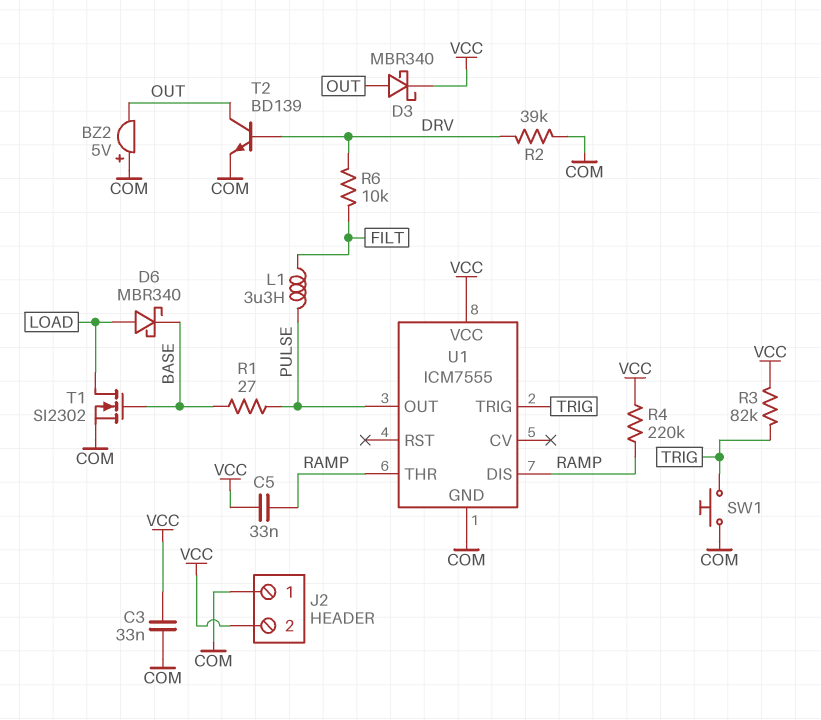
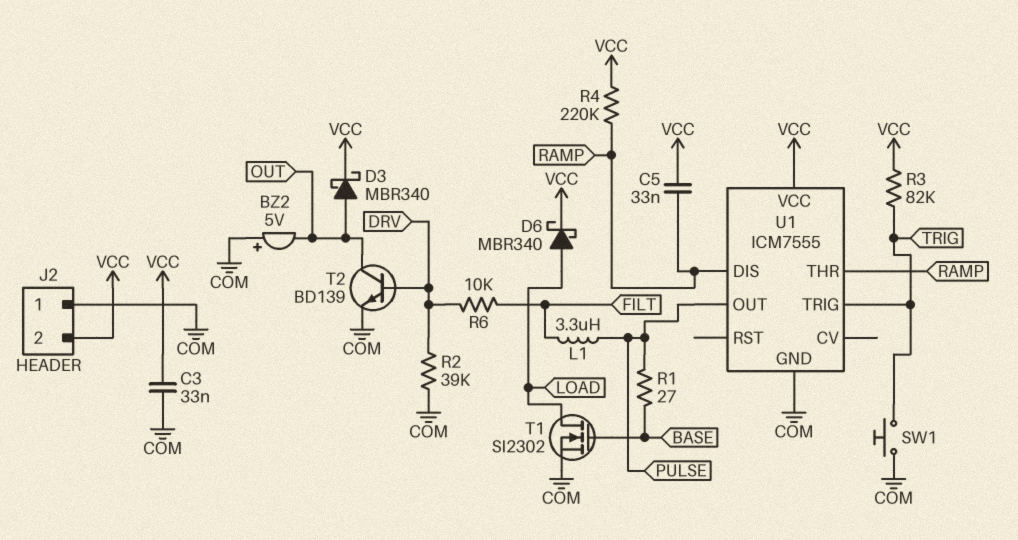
D6: schottky MBR340 (A LOAD, K BASE) -> schottky MBR340 (A LOAD, K VCC)

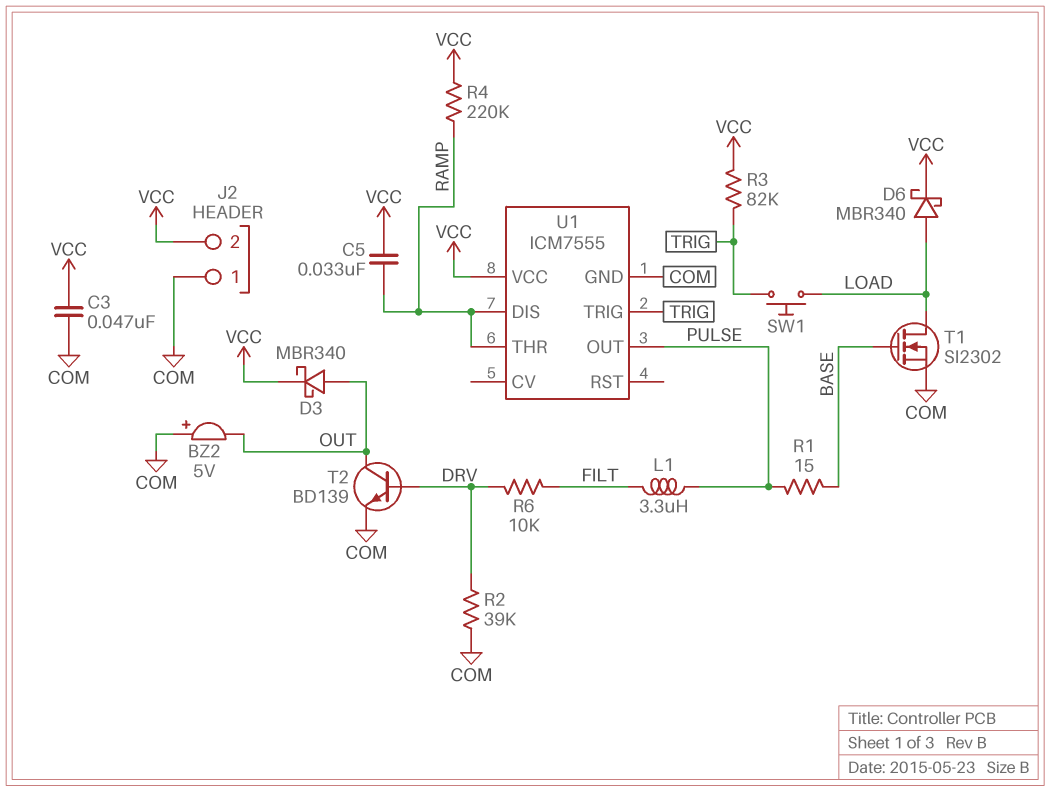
C3: 33nF (COM, VCC) -> 47nF (COM, VCC)
R1: 27 (BASE, PULSE) -> 15 (BASE, PULSE)
SW1: button (COM, TRIG) -> button (LOAD, TRIG)

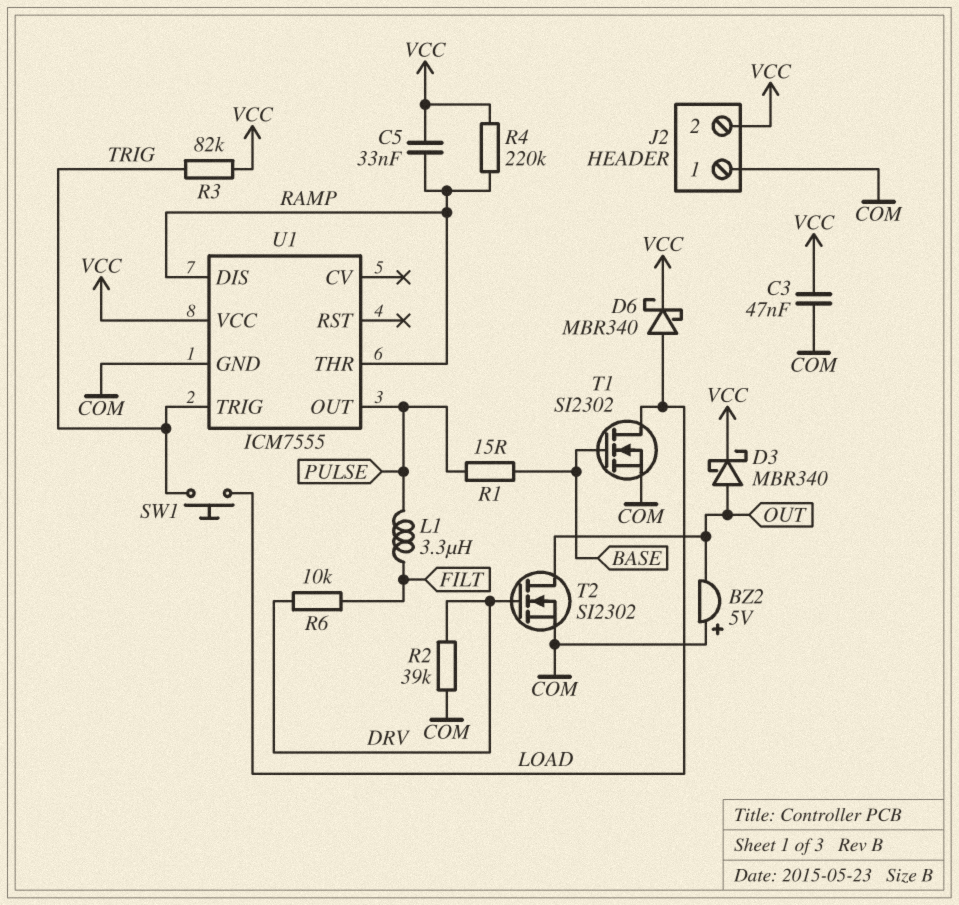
T2: NPN BD139 (B DRV, C OUT, E COM) -> NMOS SI2302 (G DRV, D OUT, S COM)

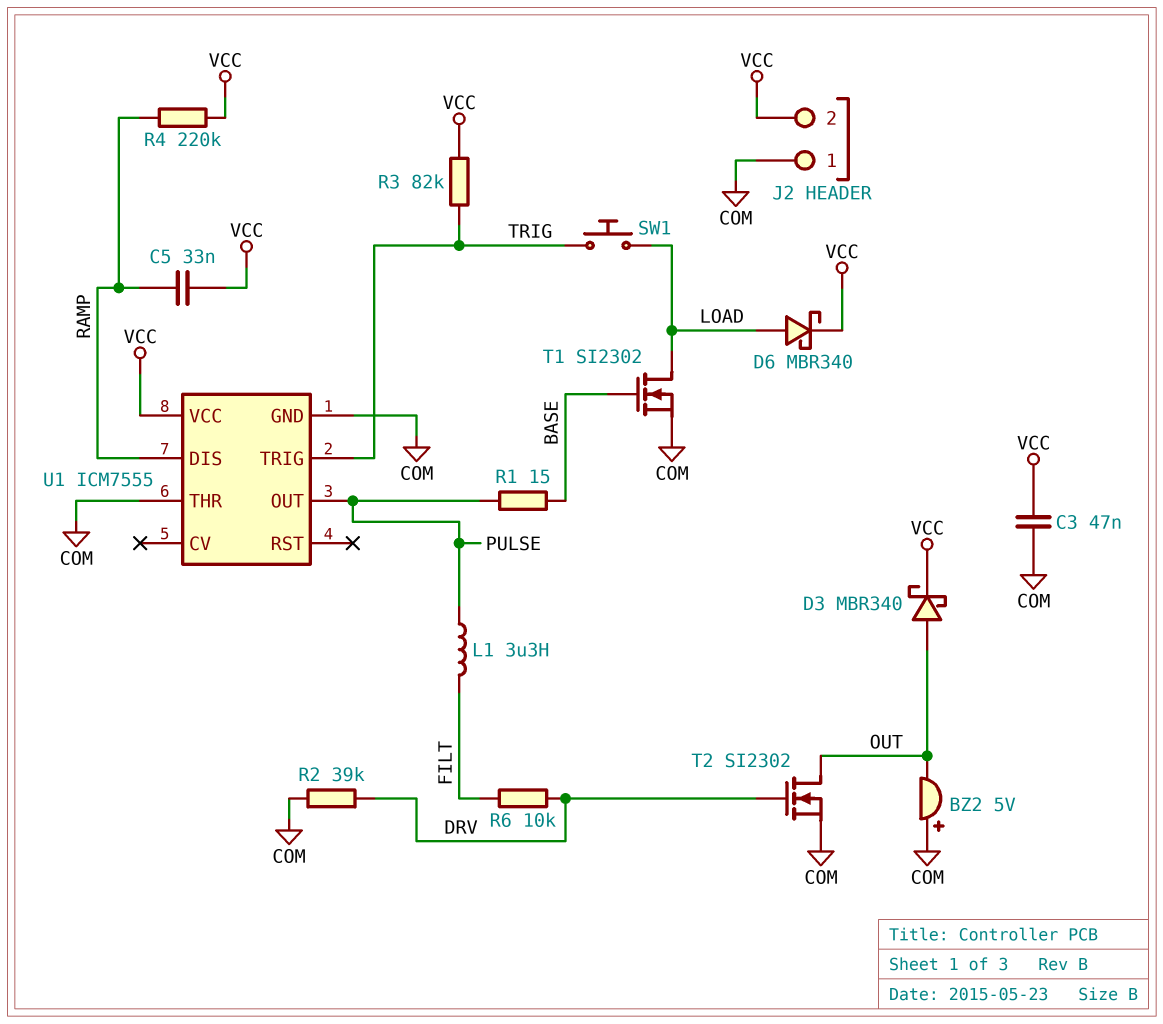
U1 pin THR: RAMP -> COM

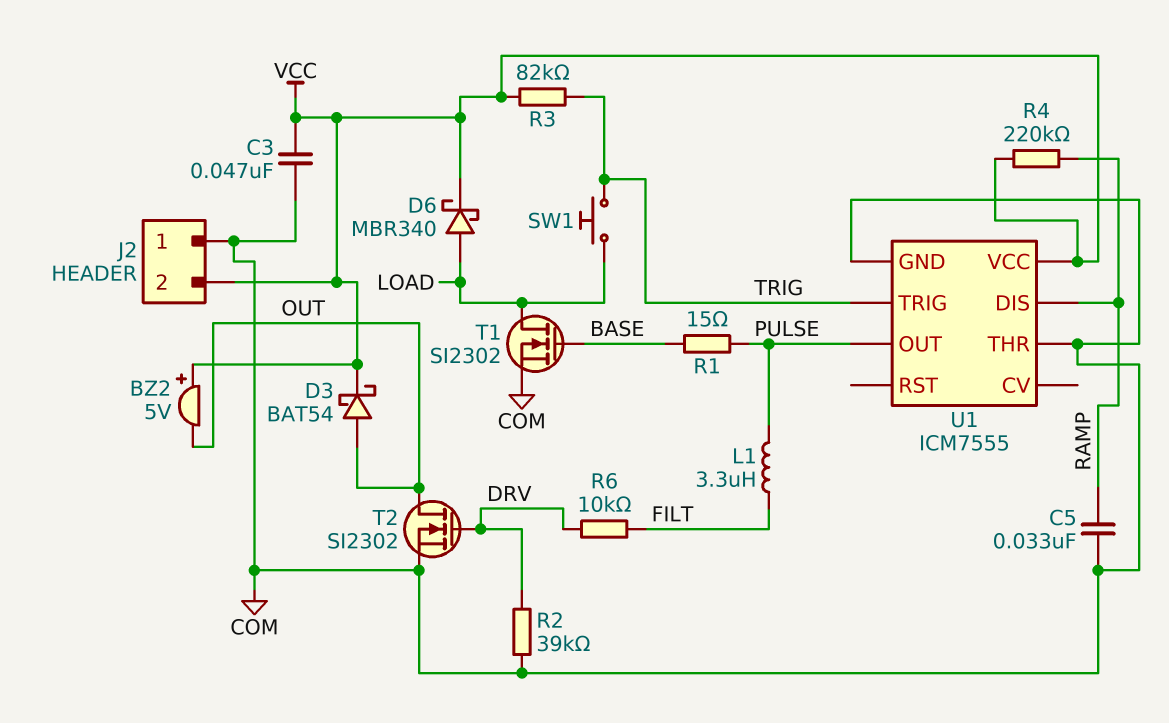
BZ2: buzzer 5V (plus COM, minus OUT) -> buzzer 5V (plus VCC, minus OUT)
C5: 33nF (RAMP, VCC) -> 33nF (COM, RAMP)
D3: schottky MBR340 (A OUT, K VCC) -> schottky BAT54 (A OUT, K VCC)

